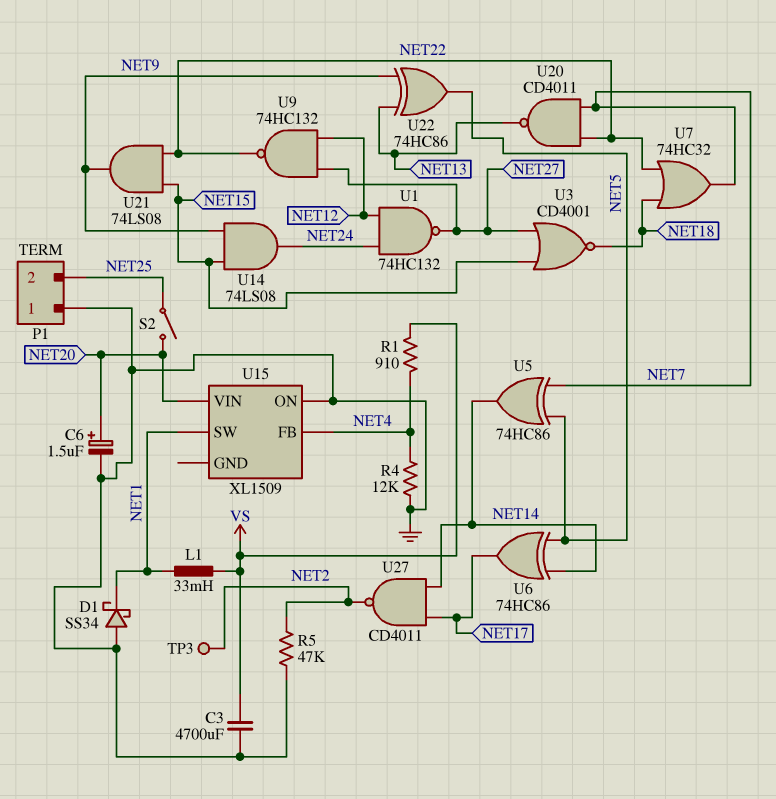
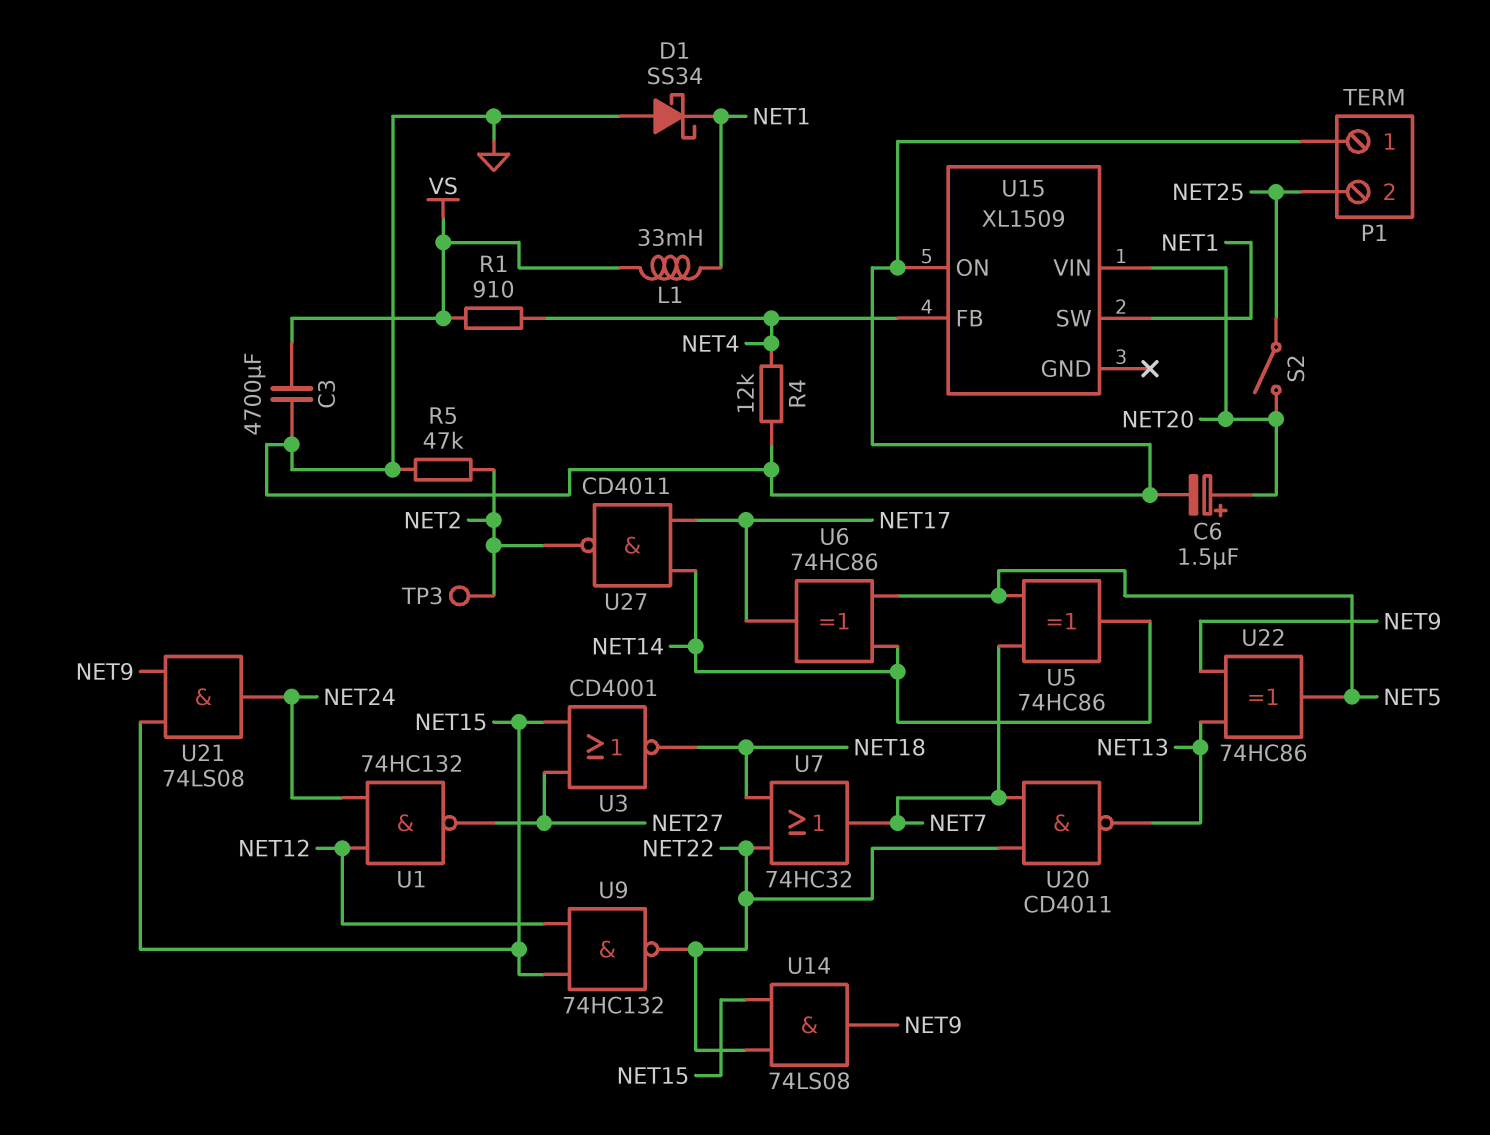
U9: NAND 74HC132 (in NET12, in NET27, out NET22) -> NAND 74HC132 (in NET12, in NET15, out NET22)
U14: AND 74LS08 (in NET9, in NET15, out NET24) -> AND 74LS08 (in NET15, in NET22, out NET9)
U21: AND 74LS08 (in NET15, in NET22, out NET9) -> AND 74LS08 (in NET9, in NET15, out NET24)

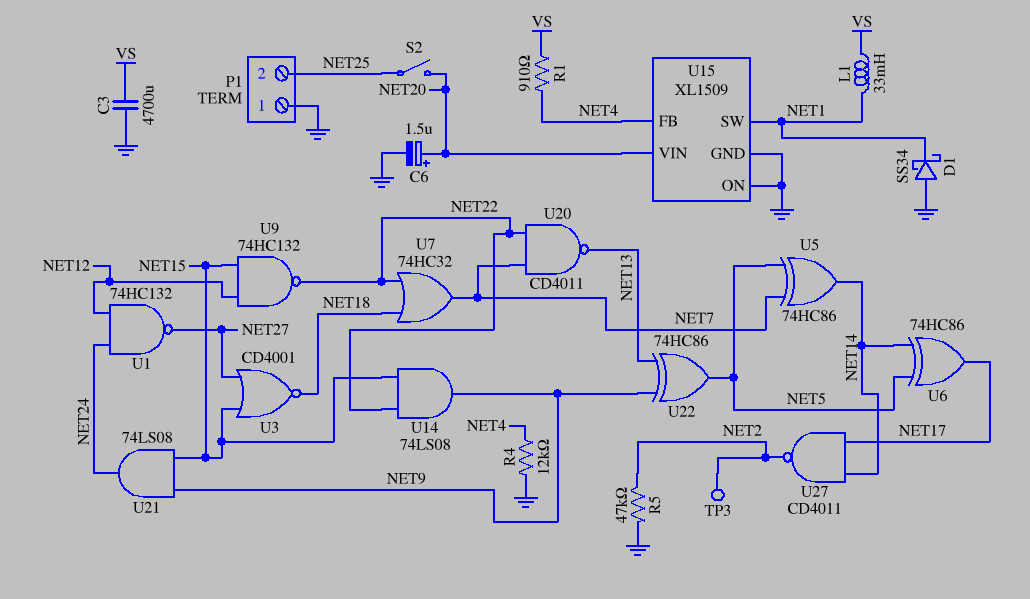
U15 pin GND: none -> GND

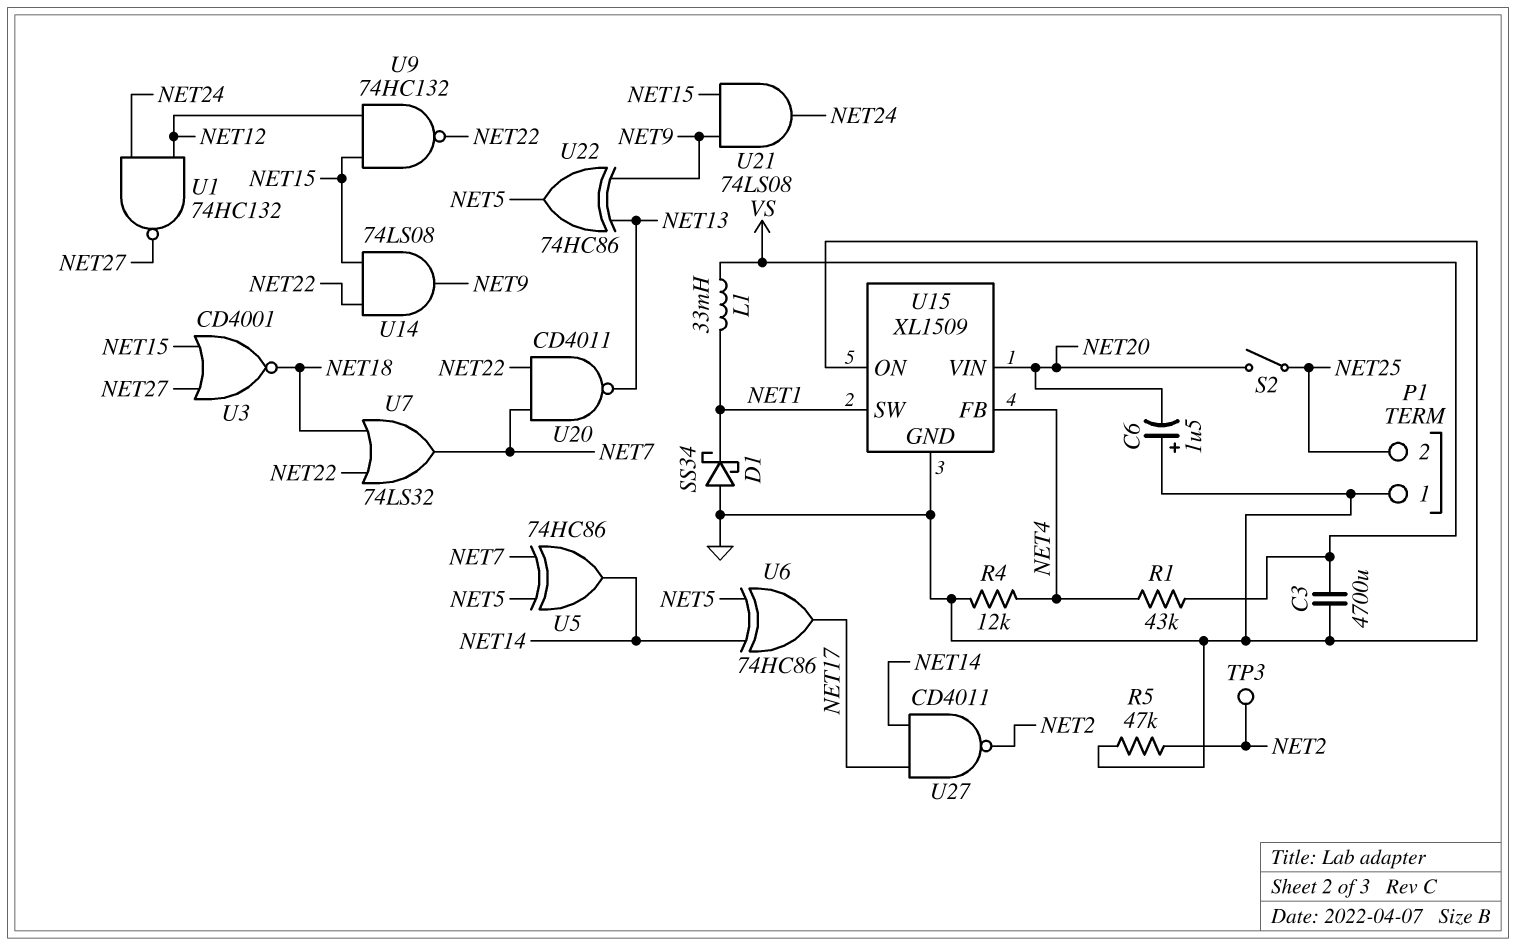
C6: 1.5uF (plus NET20, minus GND) -> 1.5uF (plus GND, minus NET20)
R1: 910 (NET4, VS) -> 43k (NET4, VS)
U7: OR 74HC32 (in NET18, in NET22, out NET7) -> OR 74LS32 (in NET18, in NET22, out NET7)

